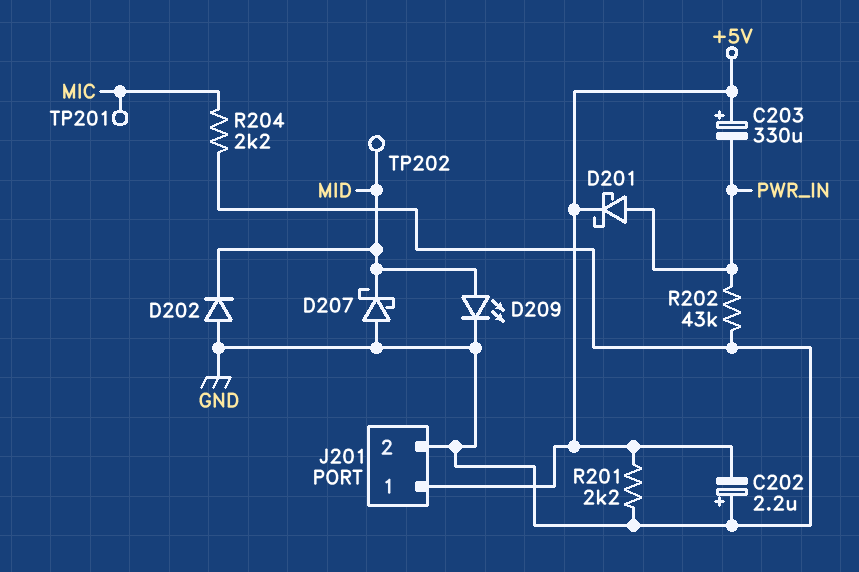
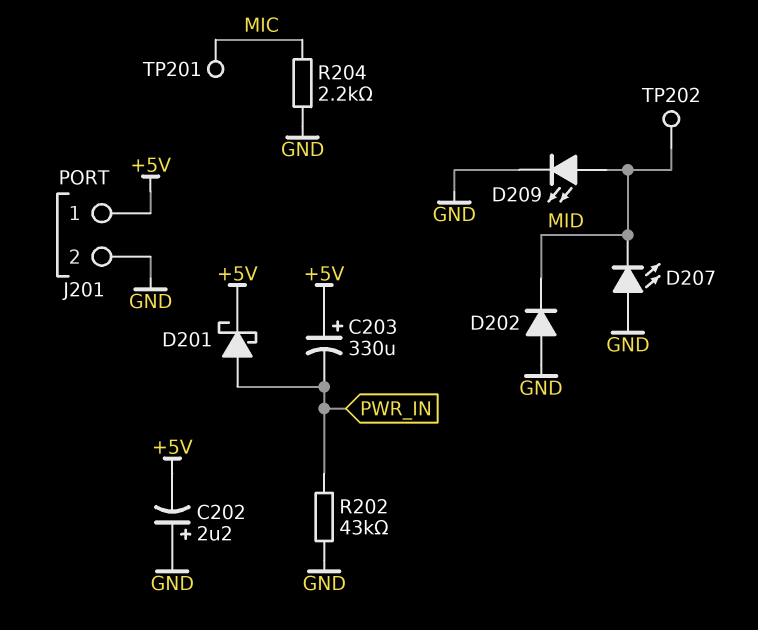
D207: schottky (A GND, K MID) -> LED (A GND, K MID)
R201: 2.2k (+5V, GND) -> none

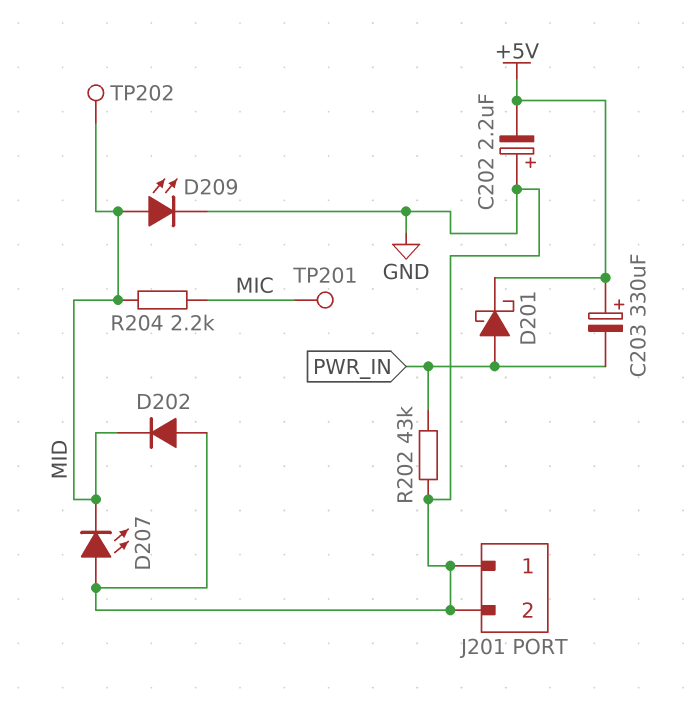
J201 pin 1: +5V -> GND
R204: 2.2k (GND, MIC) -> 2.2k (MIC, MID)

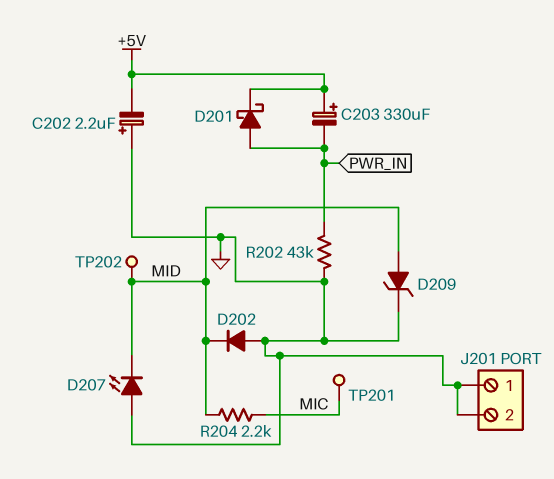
D209: LED (A MID, K GND) -> zener (A MID, K GND)

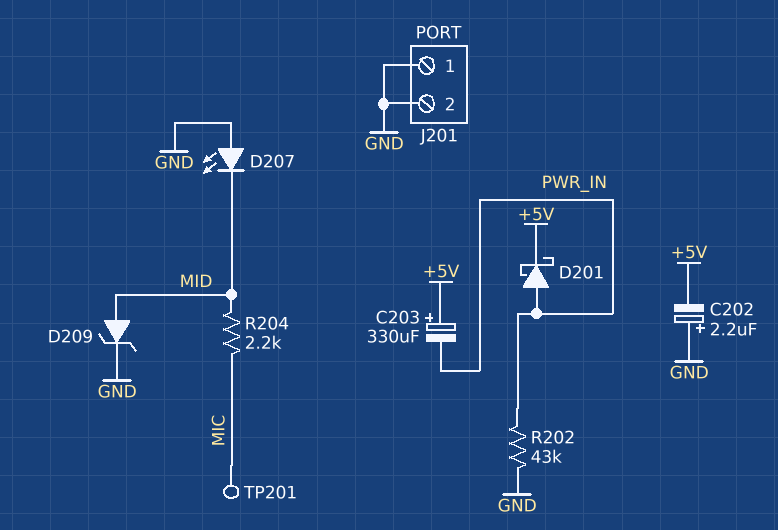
D202: diode (A GND, K MID) -> none
TP202: test point (MID) -> none

